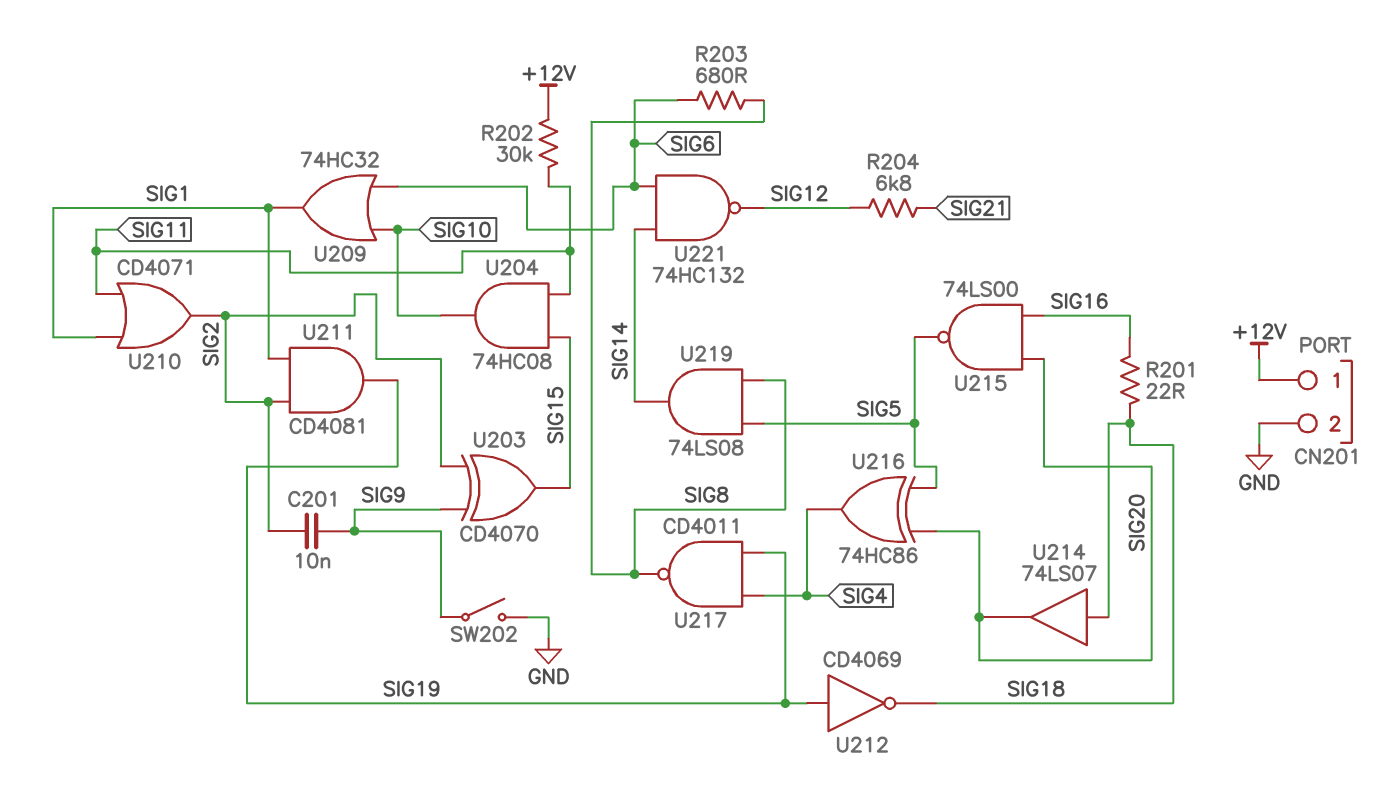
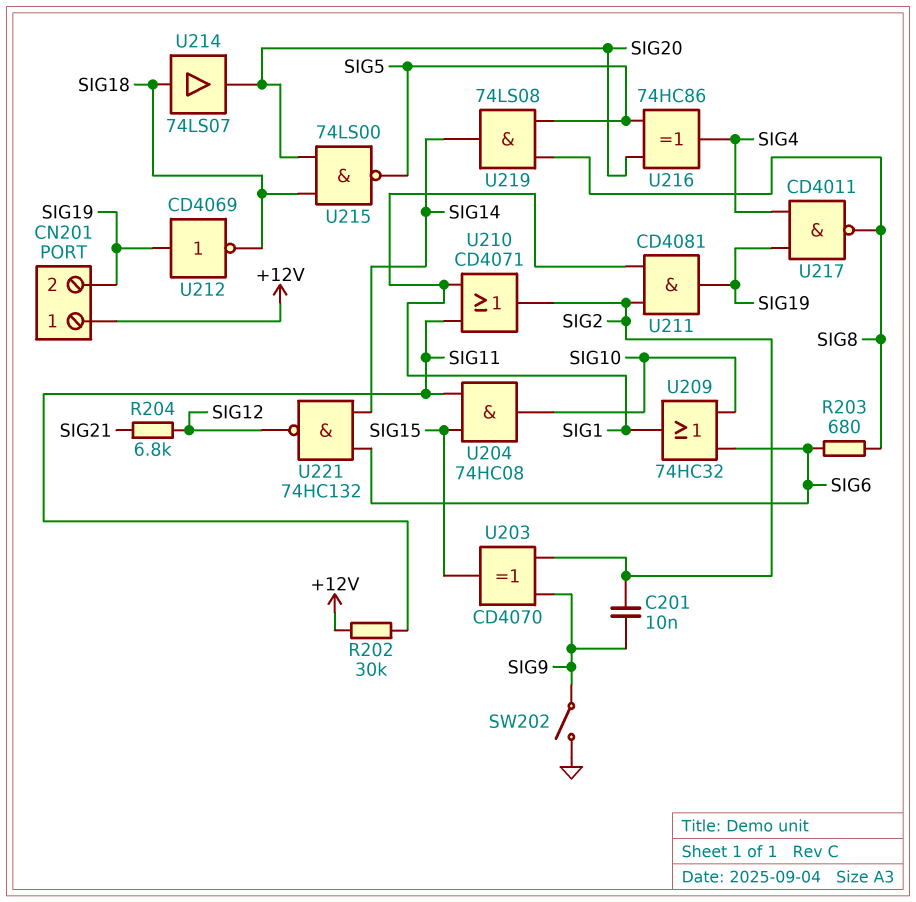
CN201 pin 2: GND -> SIG19
R201: 22 (SIG16, SIG18) -> none
U215: NAND 74LS00 (in SIG16, in SIG20, out SIG5) -> NAND 74LS00 (in SIG18, in SIG20, out SIG5)

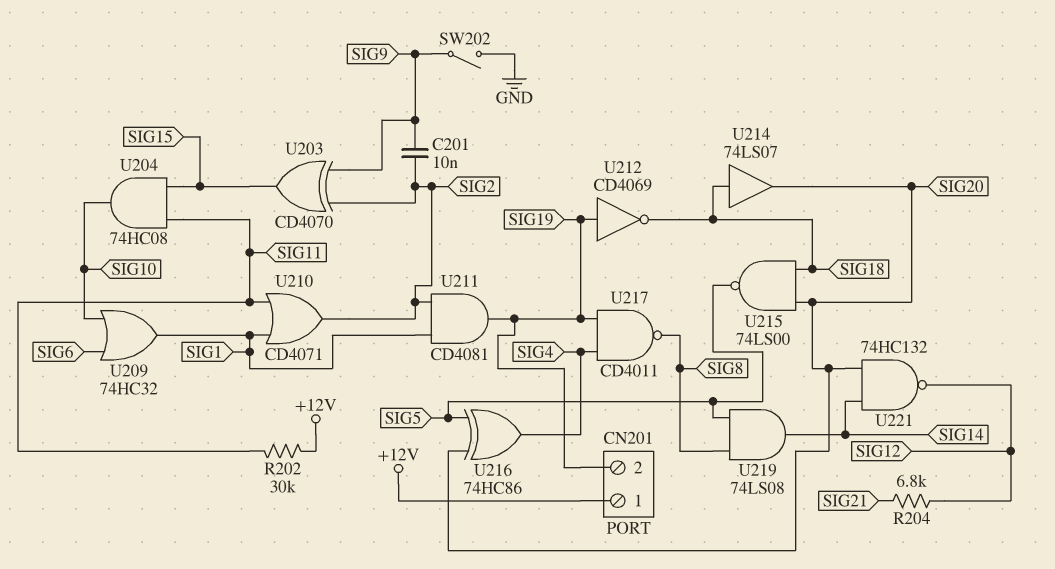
R203: 680 (SIG6, SIG8) -> none
U221: NAND 74HC132 (in SIG6, in SIG14, out SIG12) -> NAND 74HC132 (in SIG14, in SIG20, out SIG12)

